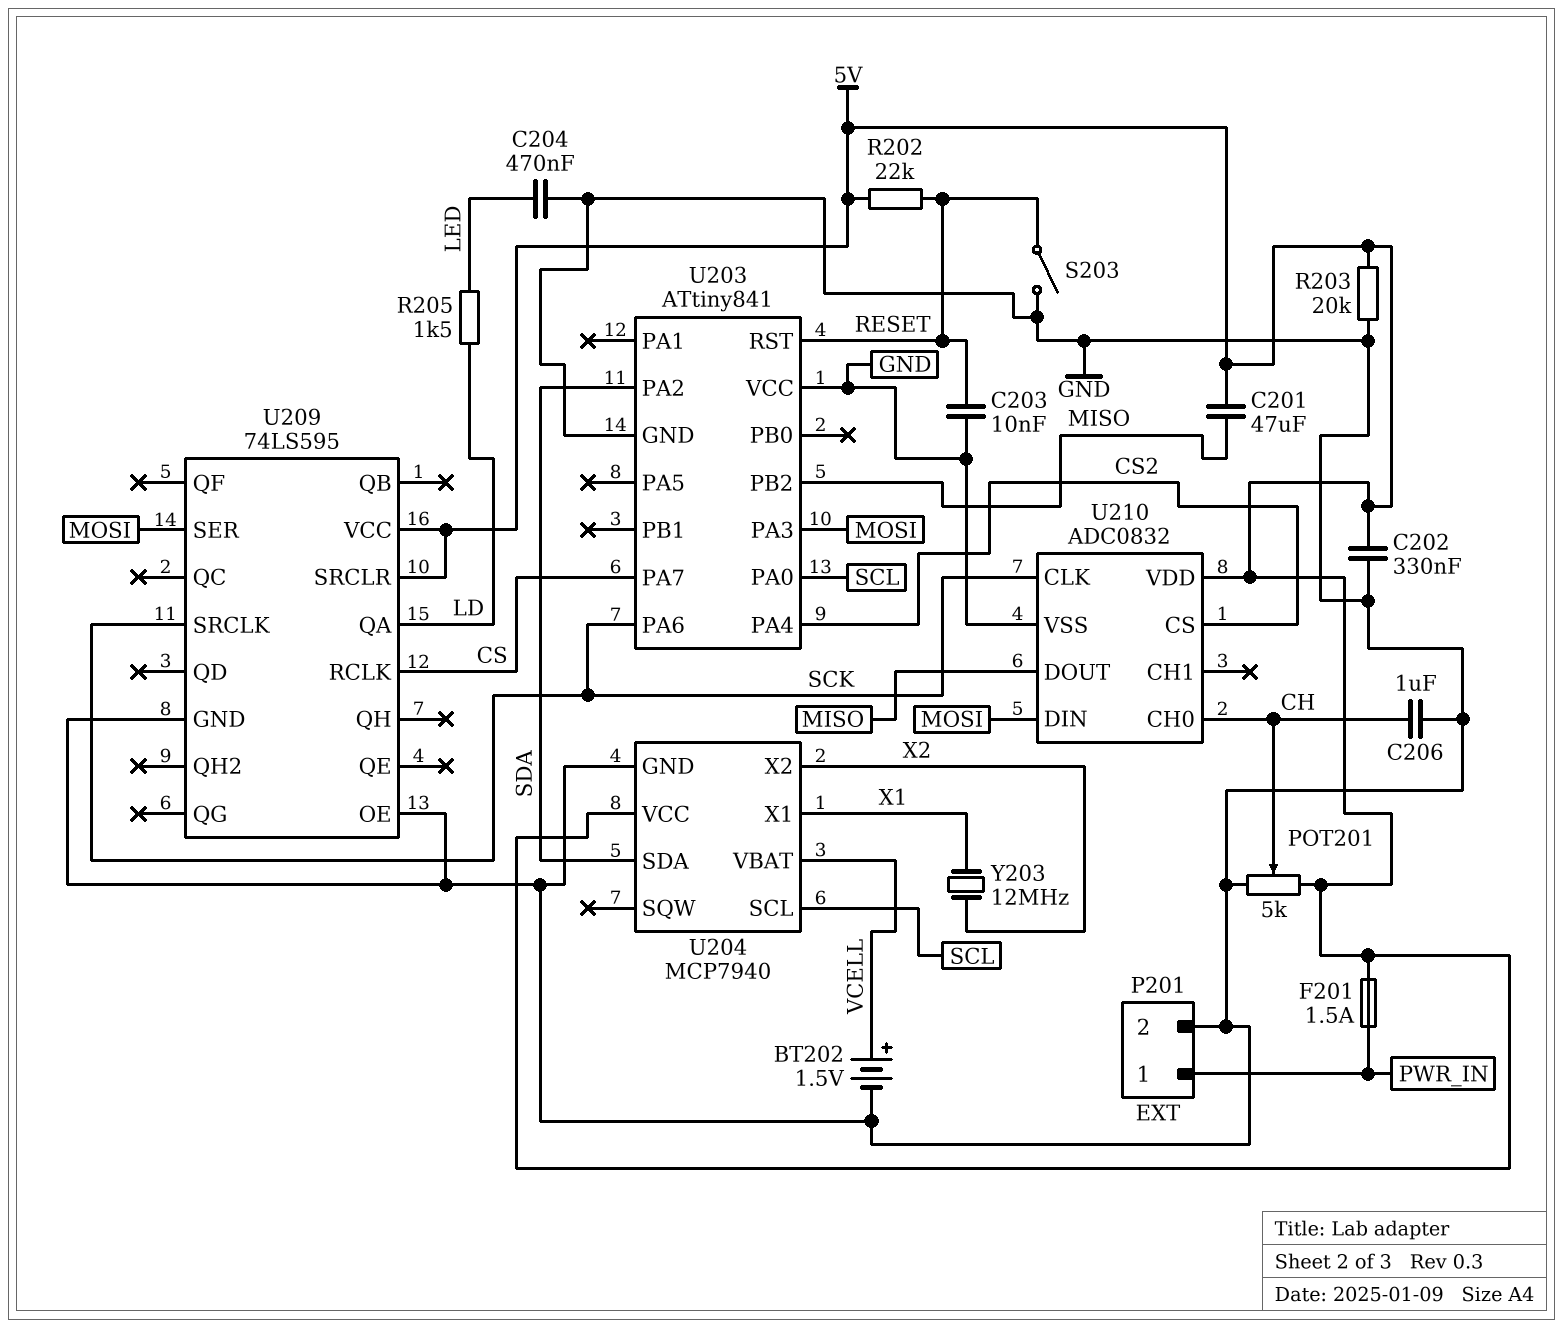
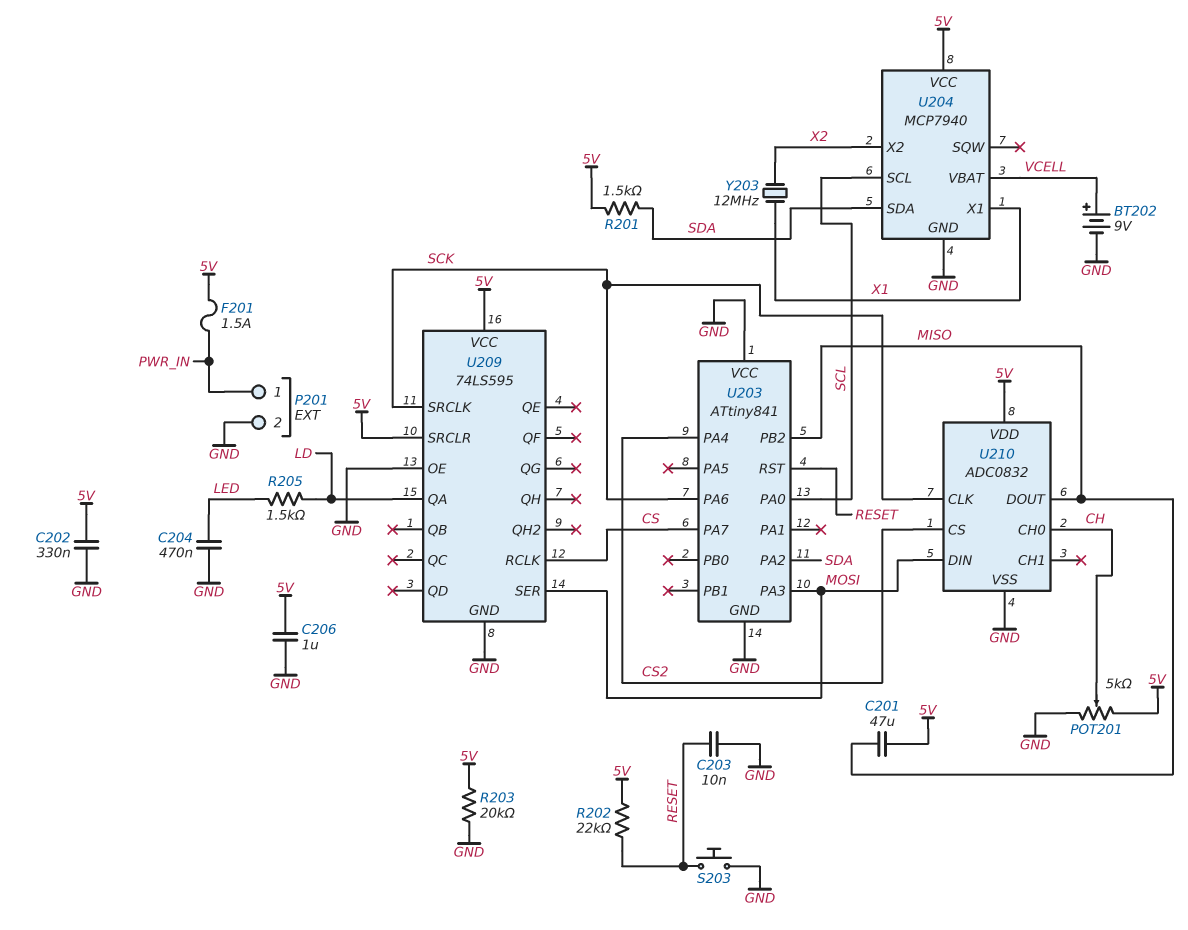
BT202: 1.5V (plus VCELL, minus GND) -> 9V (plus VCELL, minus GND)
C206: 1uF (CH, GND) -> 1uF (5V, GND)
R201: none -> 1.5k (5V, SDA)
S203: switch (GND, RESET) -> button (GND, RESET)

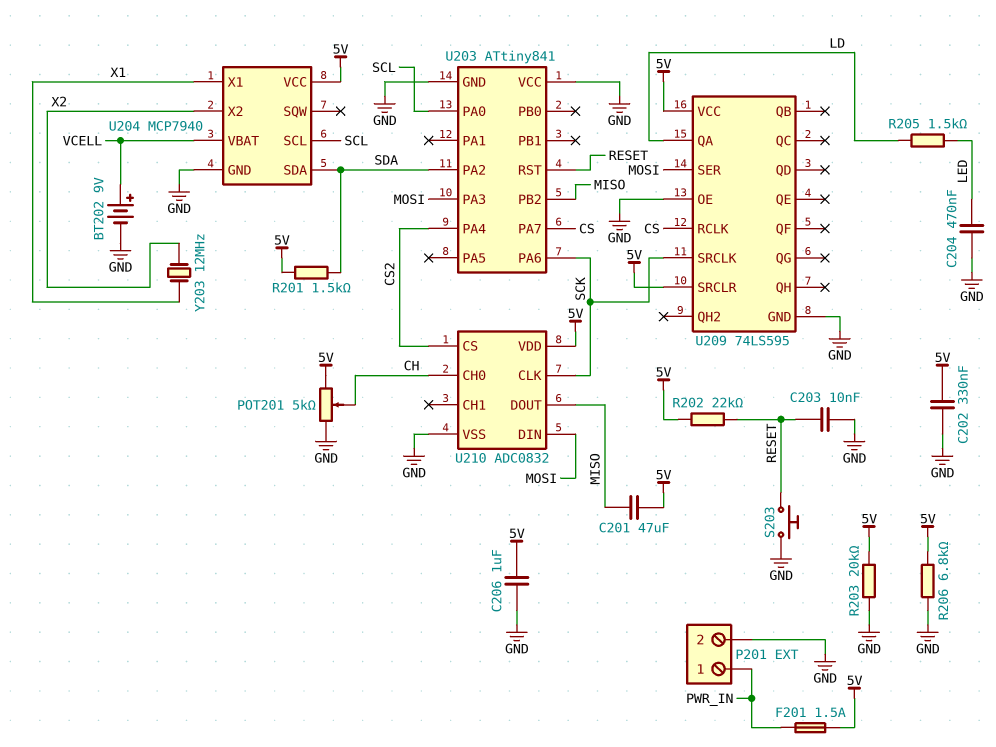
R206: none -> 6.8k (5V, GND)

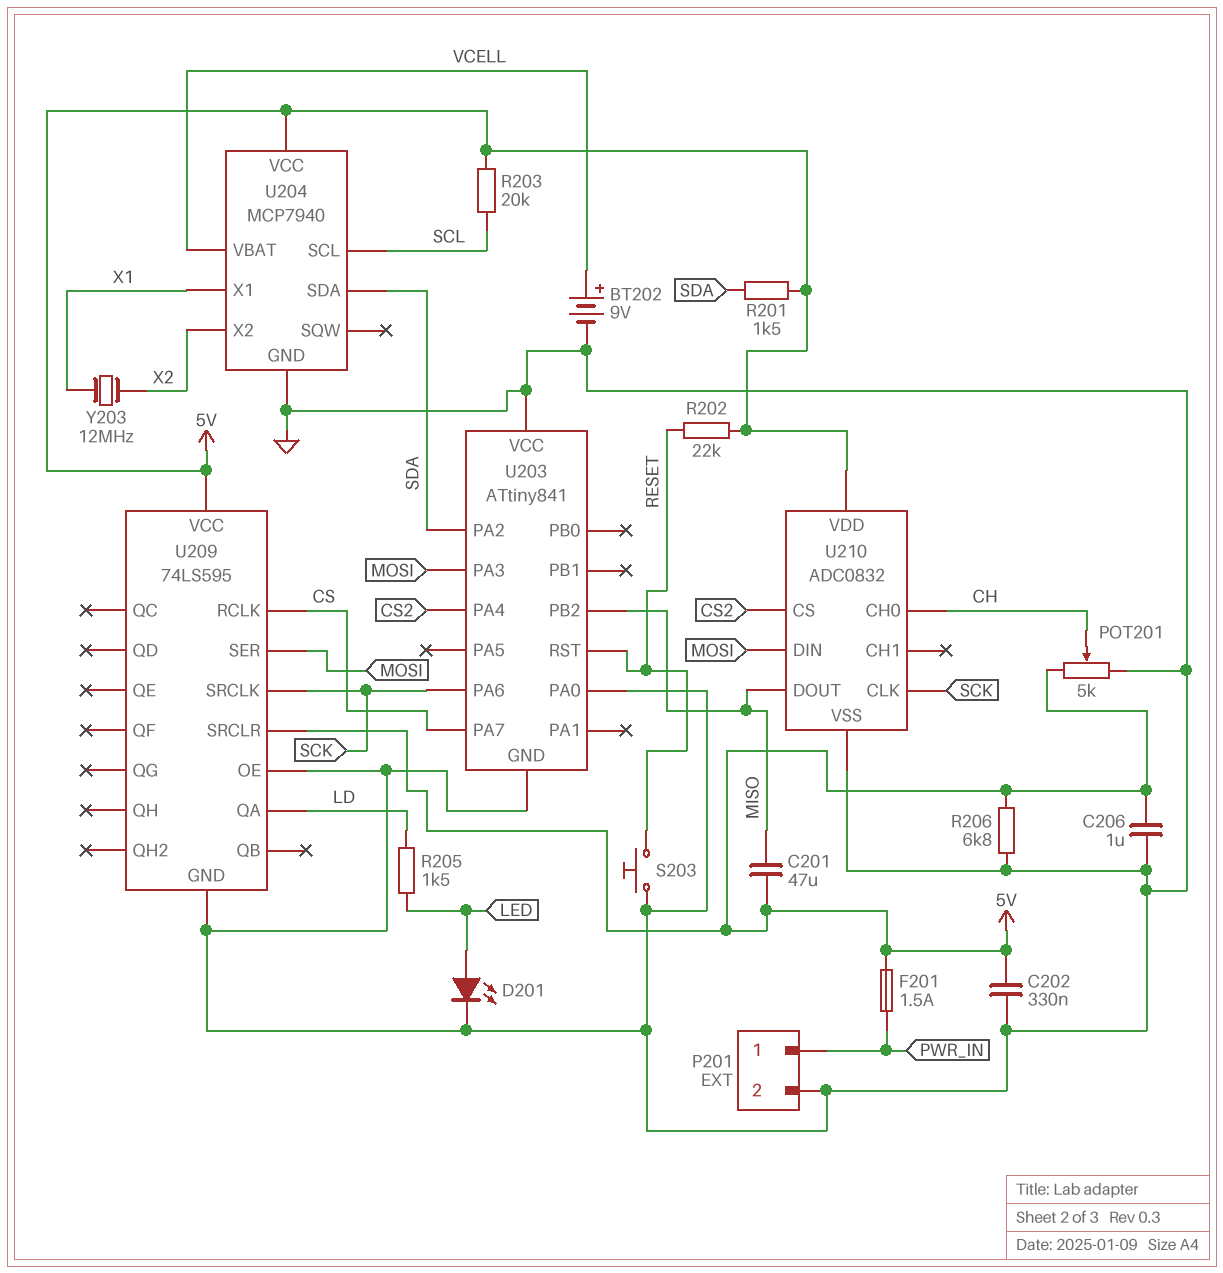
C203: 10nF (GND, RESET) -> none
C204: 470nF (GND, LED) -> none
D201: none -> LED (A LED, K GND)
R203: 20k (5V, GND) -> 20k (5V, SCL)
U203 pin PA0: SCL -> GND

